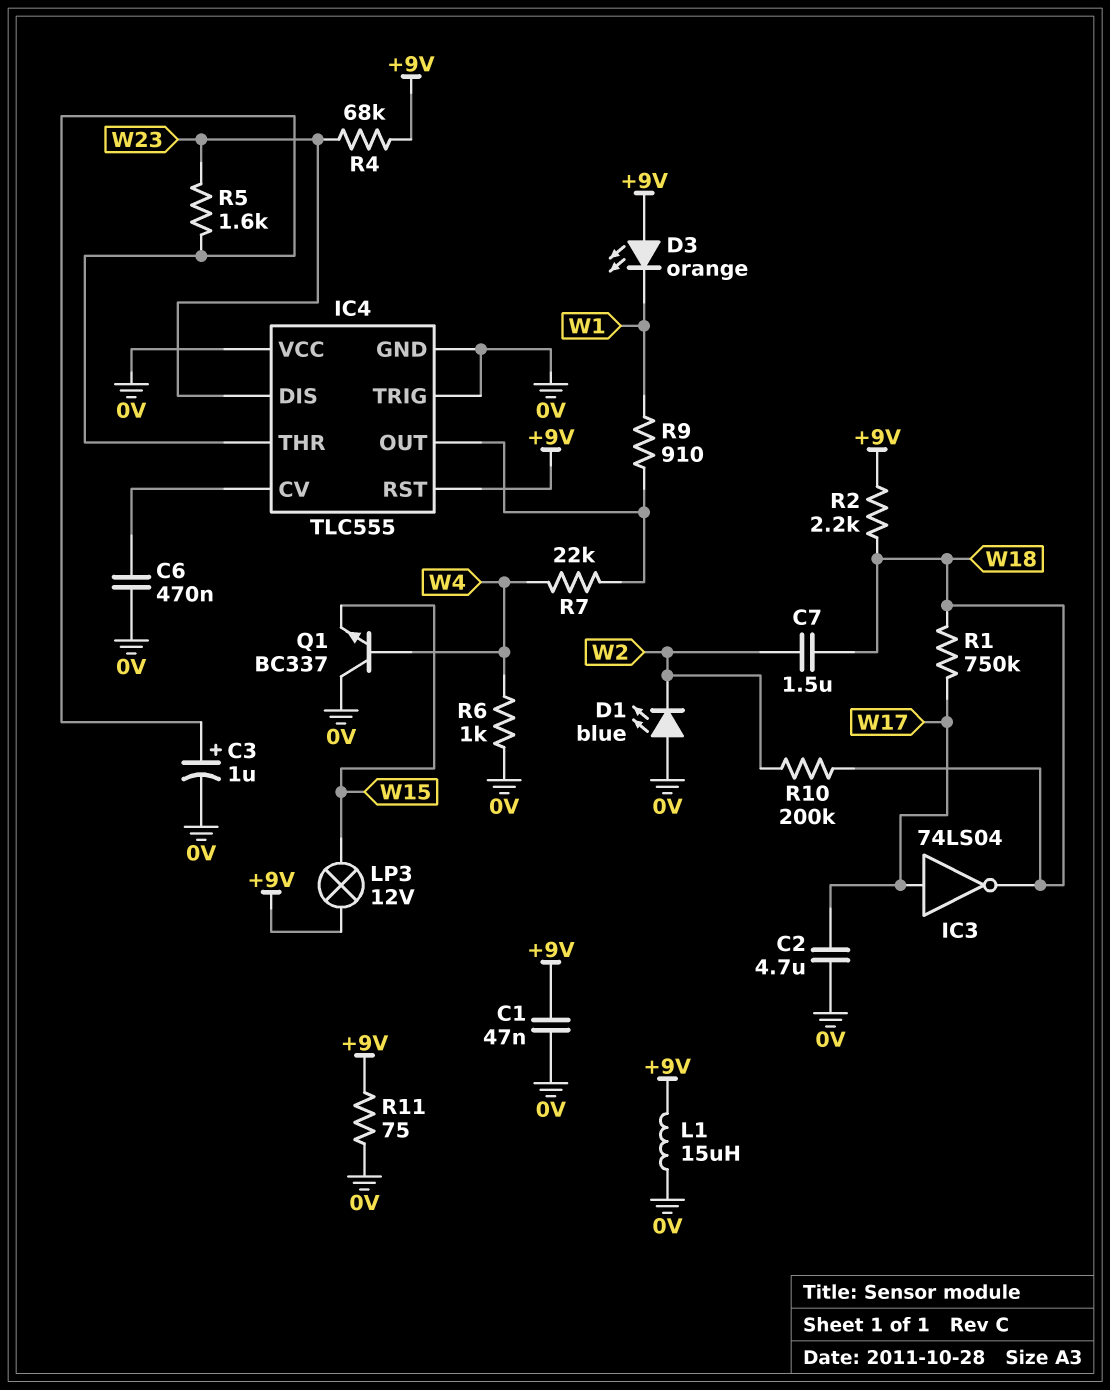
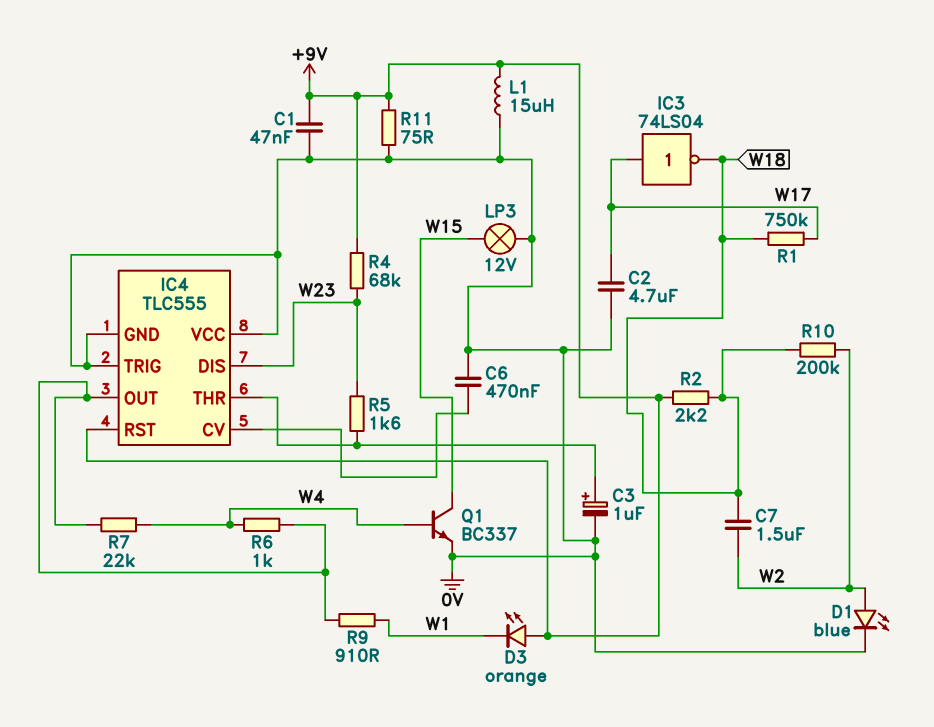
D1: LED blue (A 0V, K W2) -> LED blue (A W2, K 0V)
LP3: lamp 12V (+9V, W15) -> lamp 12V (0V, W15)
Q1: NPN BC337 (B W4, C 0V, E W15) -> NPN BC337 (B W4, C W15, E 0V)
R6: 1k (0V, W4) -> 1k (IC4/OUT, W4)

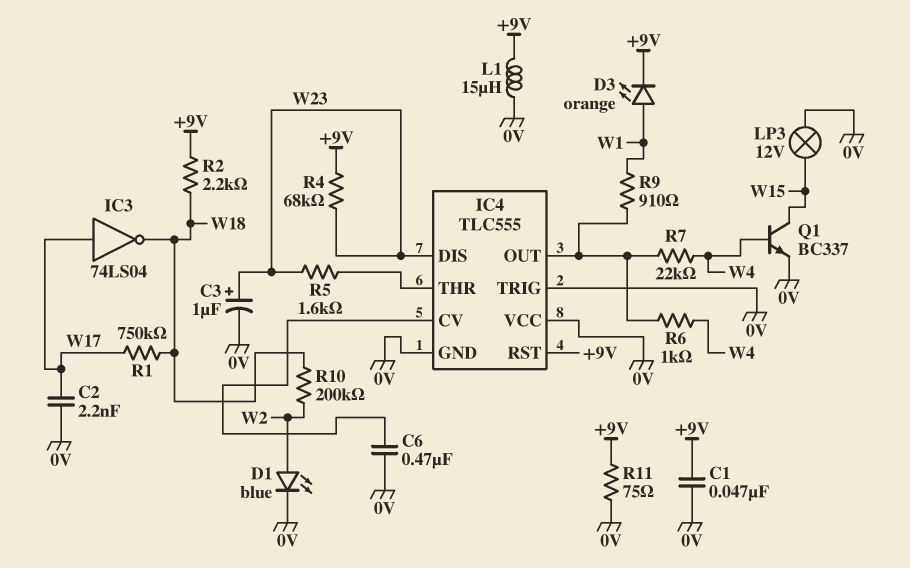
C2: 4.7uF (0V, W17) -> 2.2nF (0V, W17)
C3: 1uF (plus IC4/THR, minus 0V) -> 1uF (plus W23, minus 0V)
C7: 1.5uF (W2, W18) -> none
D3: LED orange (A +9V, K W1) -> LED orange (A W1, K +9V)

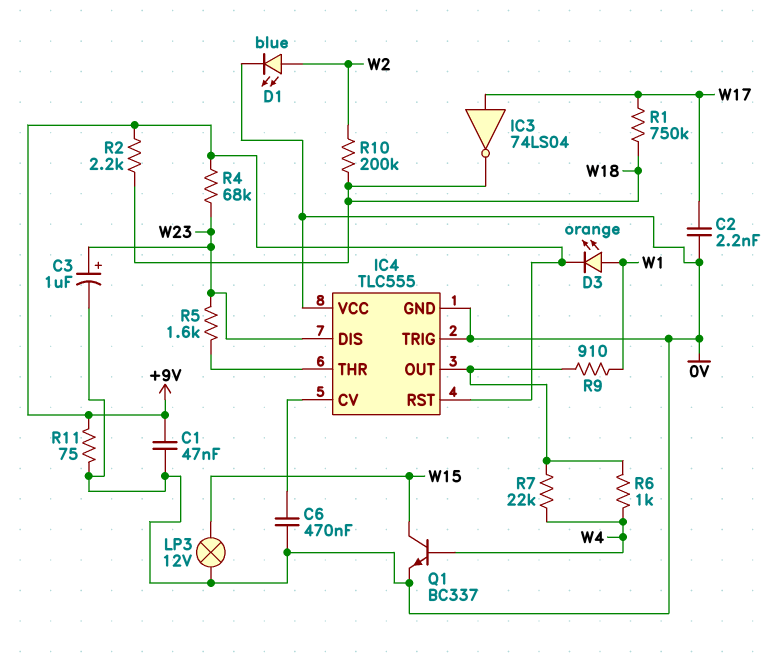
L1: 15uH (+9V, 0V) -> none

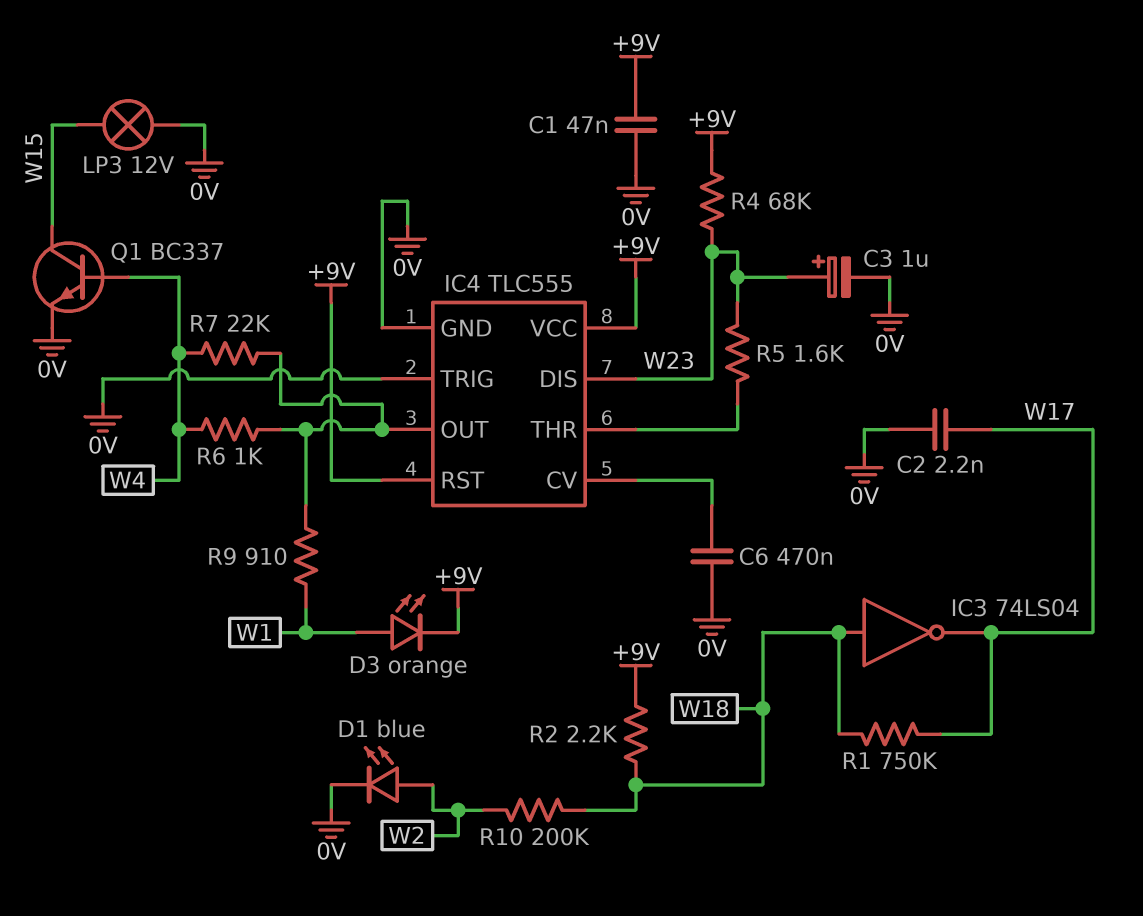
IC3: NOT 74LS04 (in W17, out W18) -> NOT 74LS04 (in W18, out W17)
IC4 pin VCC: 0V -> +9V
R11: 75 (+9V, 0V) -> none

